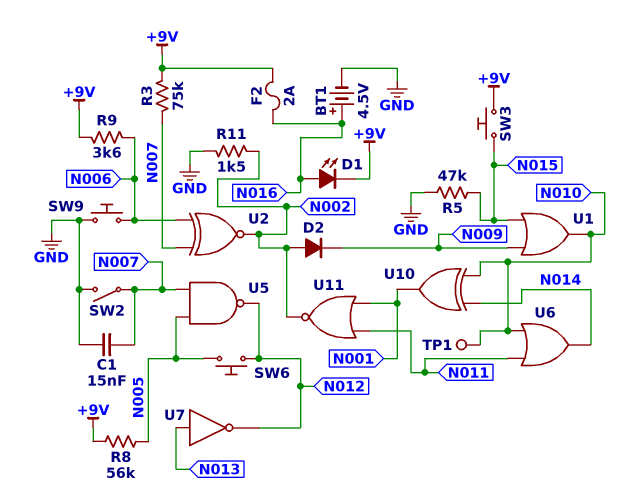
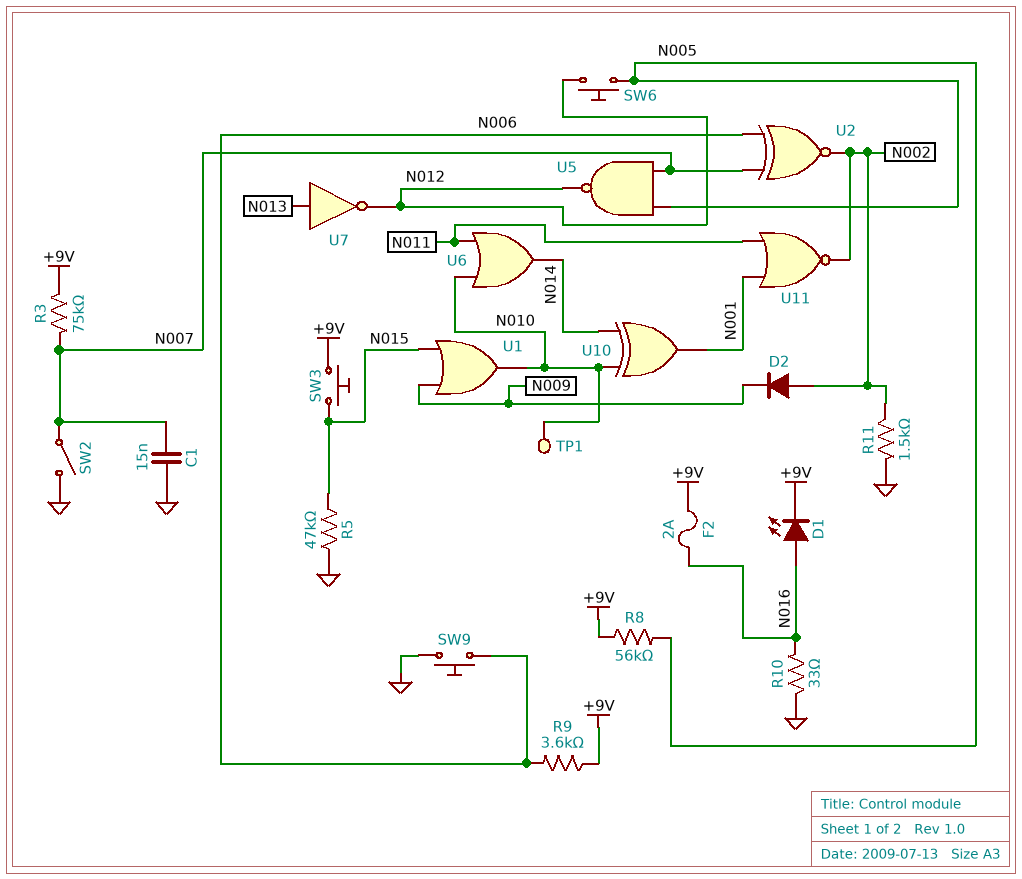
BT1: 4.5V (plus N016, minus GND) -> none
R10: none -> 33 (GND, N016)

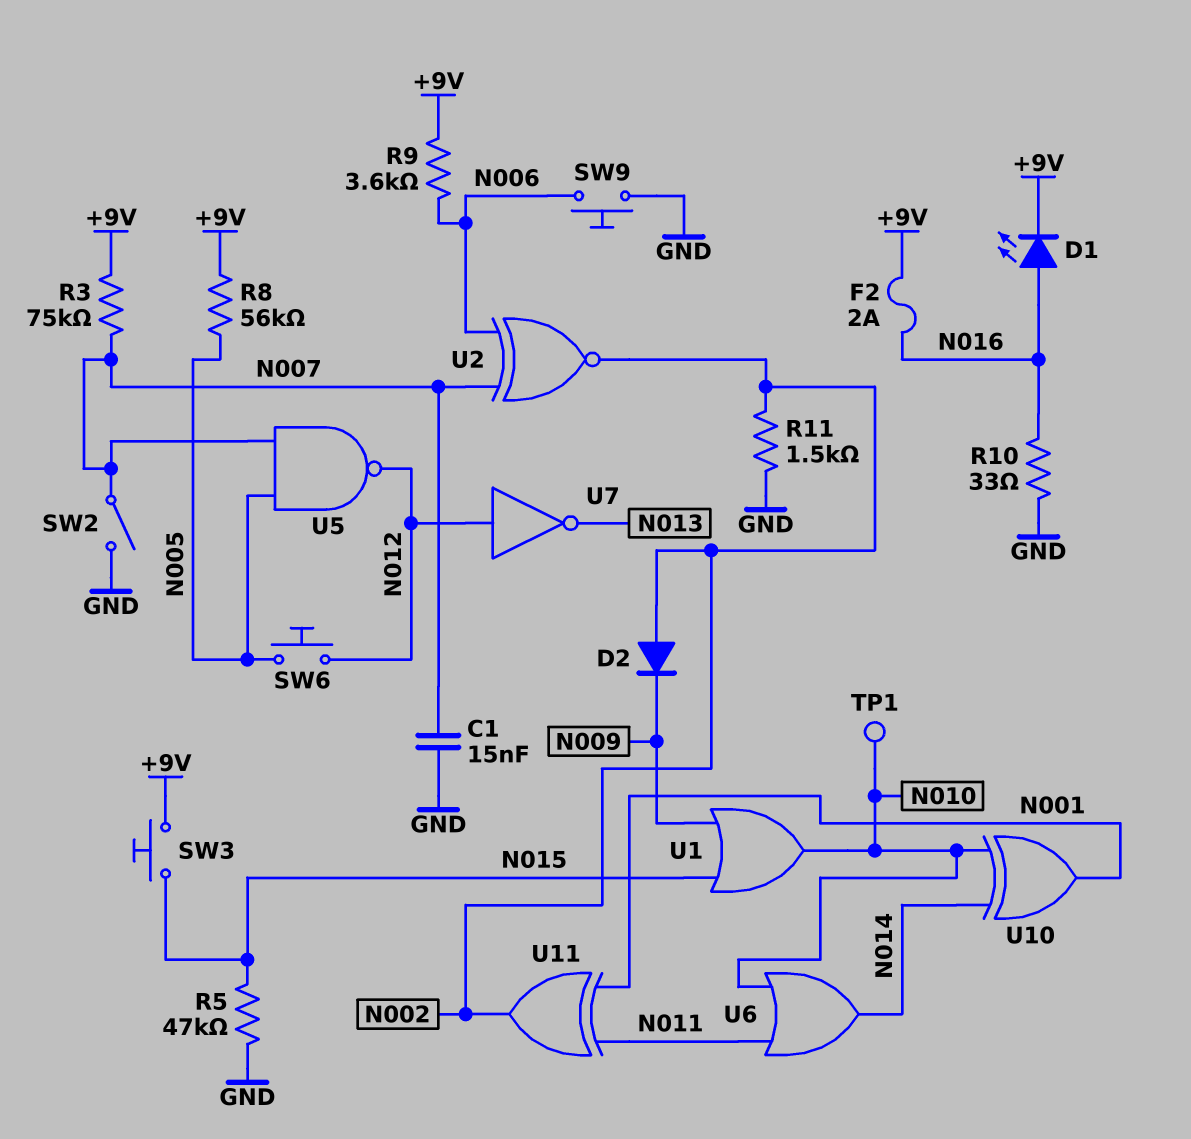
U7: NOT (in N013, out N012) -> NOT (in N012, out N013)
U11: NOR (in N001, in N011, out N002) -> XOR (in N001, in N011, out N002)

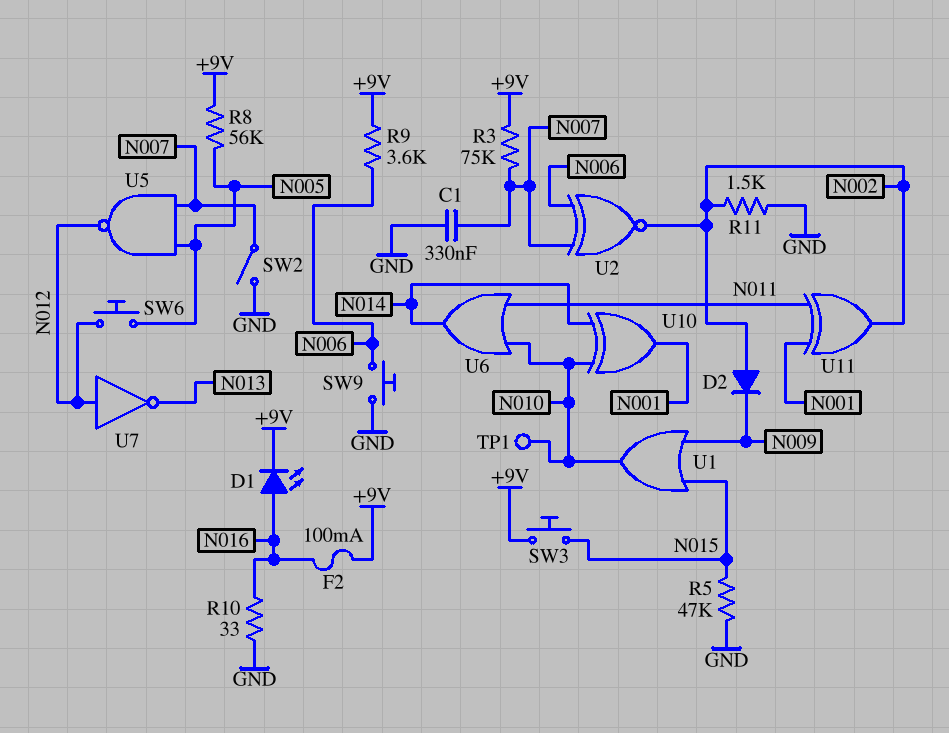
C1: 15nF (GND, N007) -> 330nF (GND, N007)
F2: 2A (+9V, N016) -> 100mA (+9V, N016)

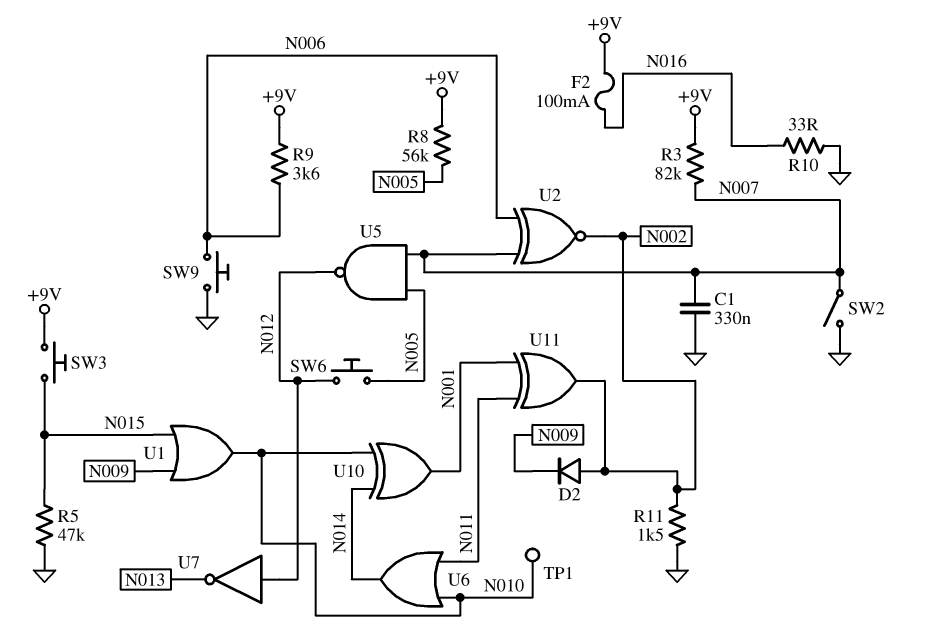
D1: LED (A N016, K +9V) -> none
R3: 75k (+9V, N007) -> 82k (+9V, N007)

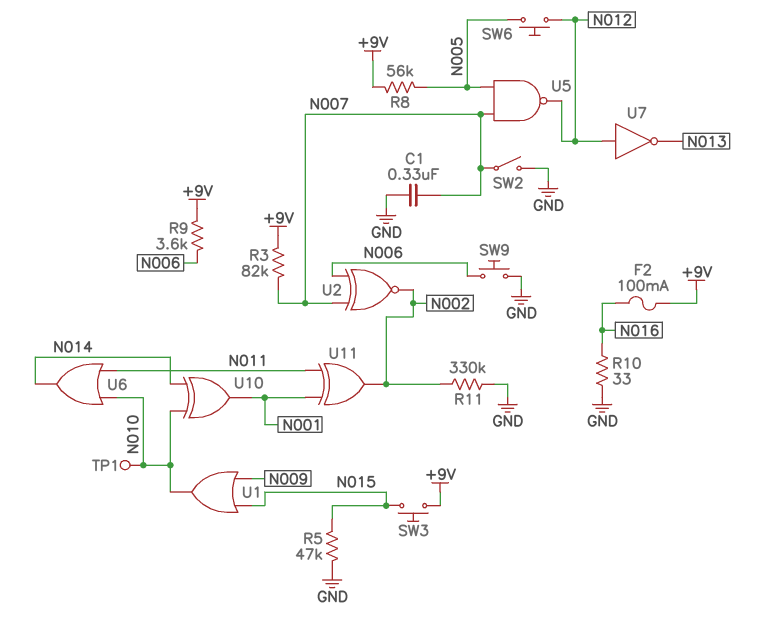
D2: diode (A N002, K N009) -> none
R11: 1.5k (GND, N002) -> 330k (GND, N002)

